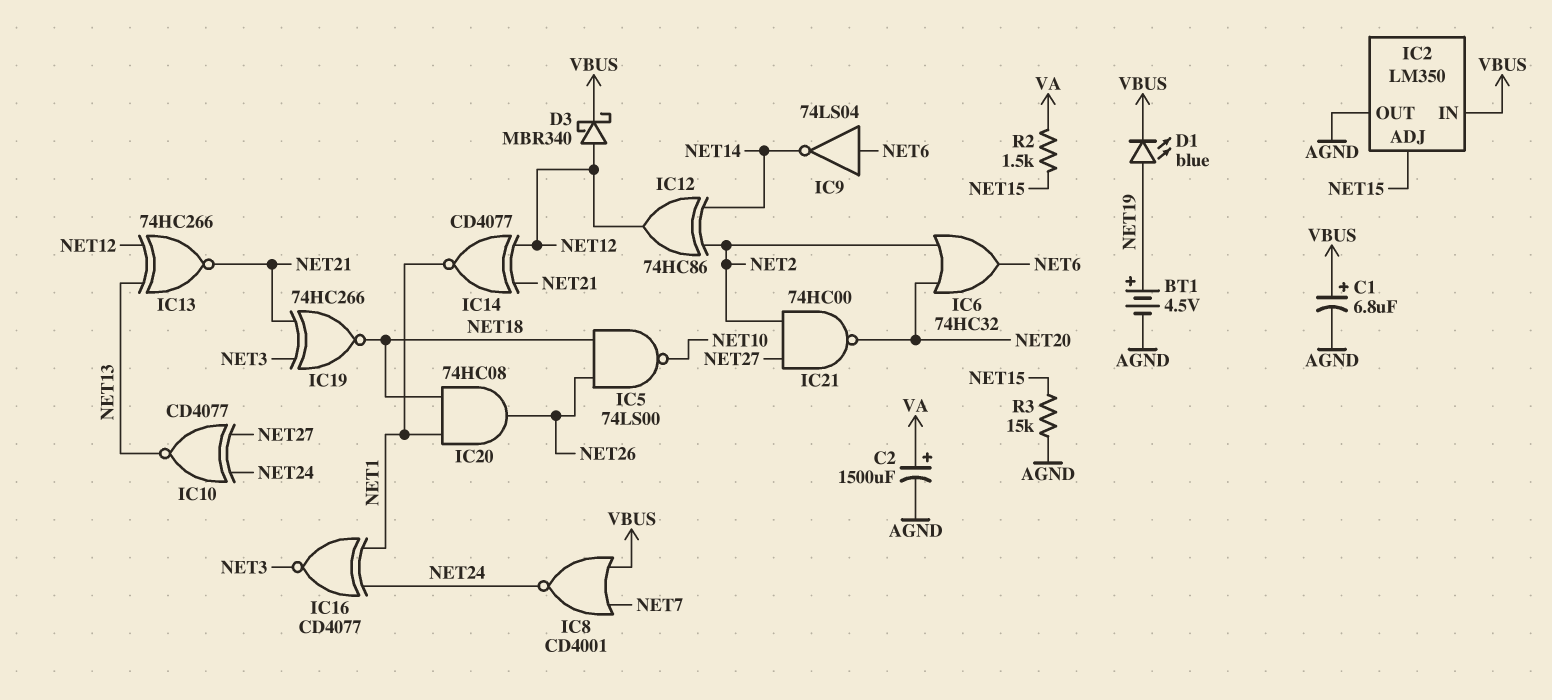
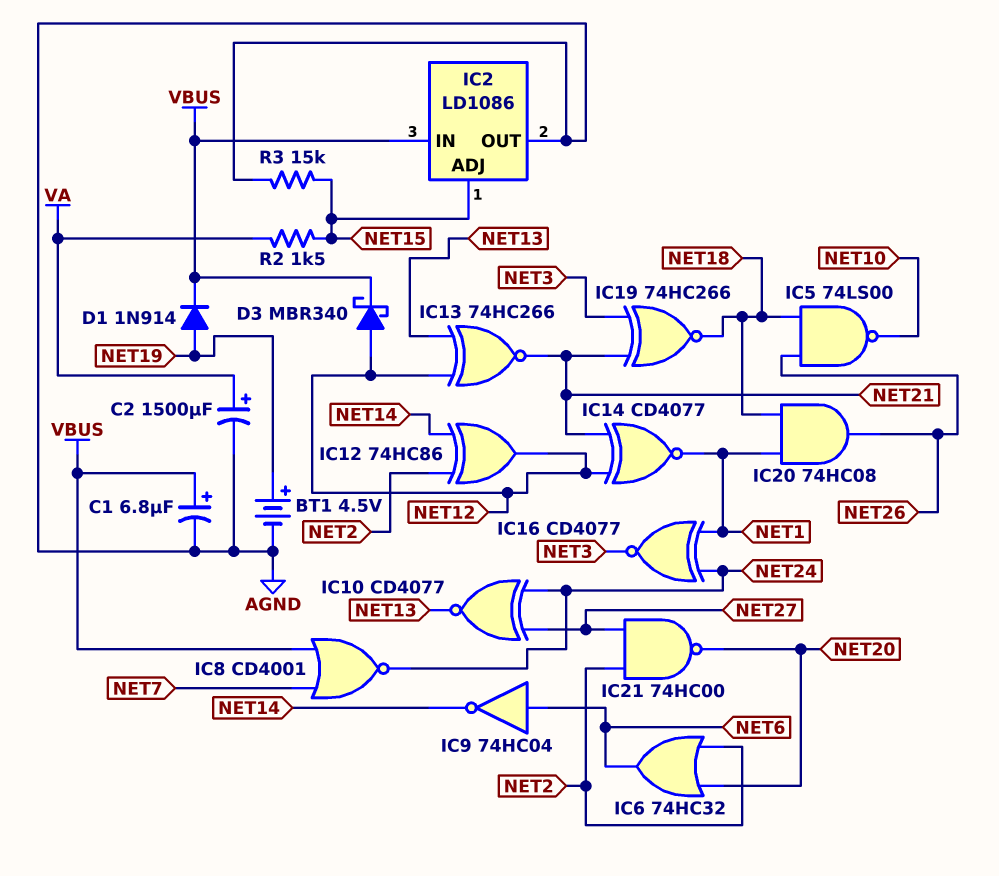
D1: LED blue (A NET19, K VBUS) -> diode 1N914 (A NET19, K VBUS)
IC2: LM350 -> LD1086
IC9: NOT 74LS04 (in NET6, out NET14) -> NOT 74HC04 (in NET6, out NET14)

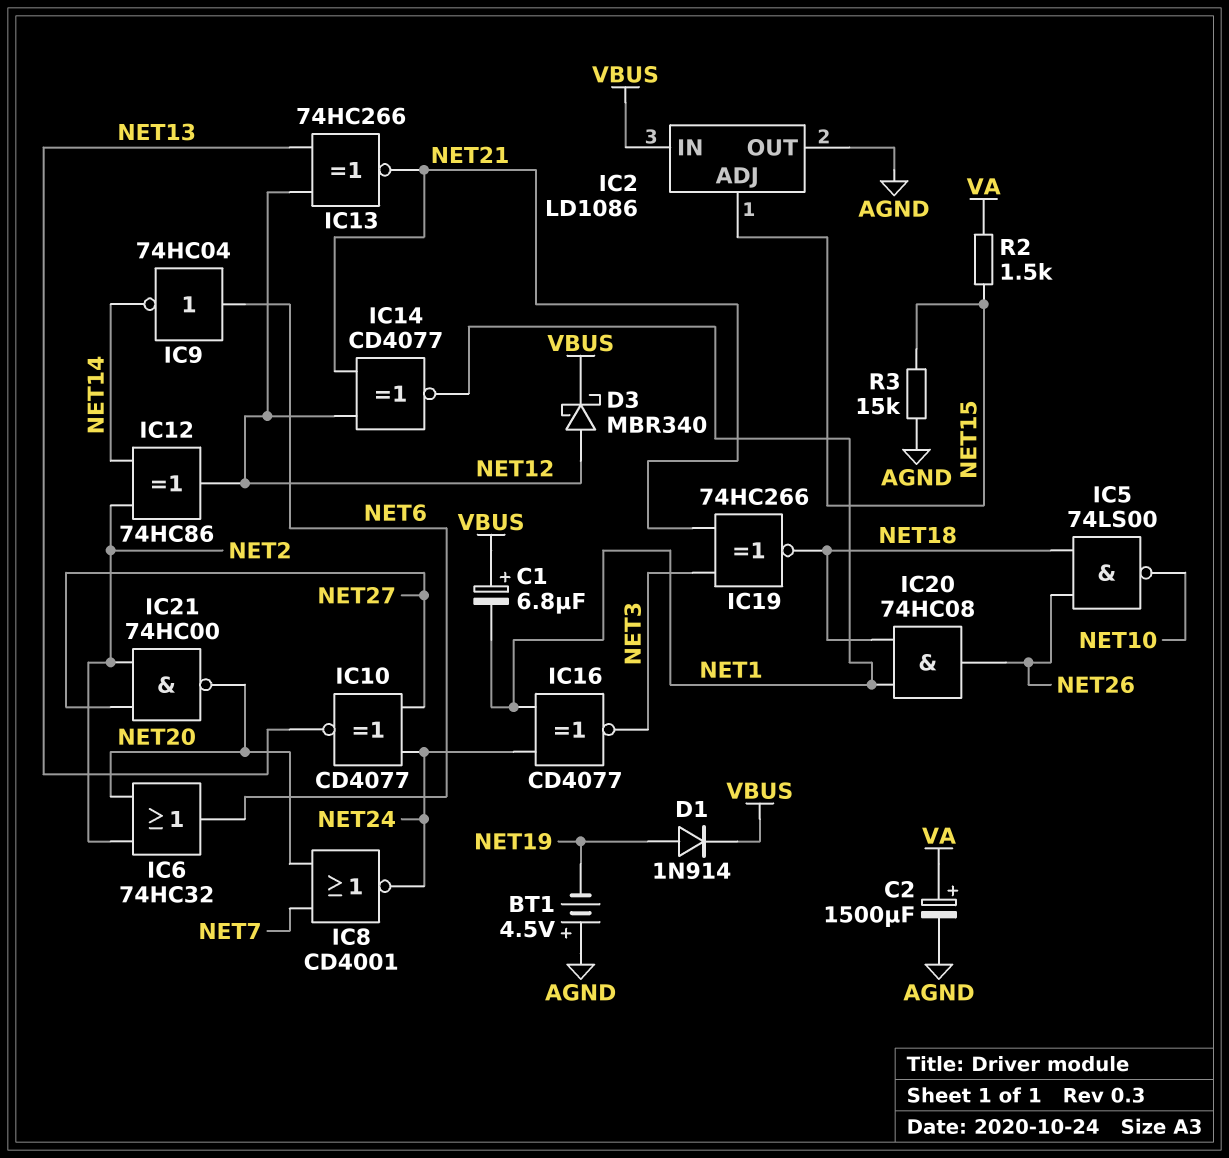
BT1: 4.5V (plus NET19, minus AGND) -> 4.5V (plus AGND, minus NET19)
C1: 6.8uF (plus VBUS, minus AGND) -> 6.8uF (plus VBUS, minus NET1)
IC8: NOR CD4001 (in NET7, in VBUS, out NET24) -> NOR CD4001 (in NET7, in NET20, out NET24)

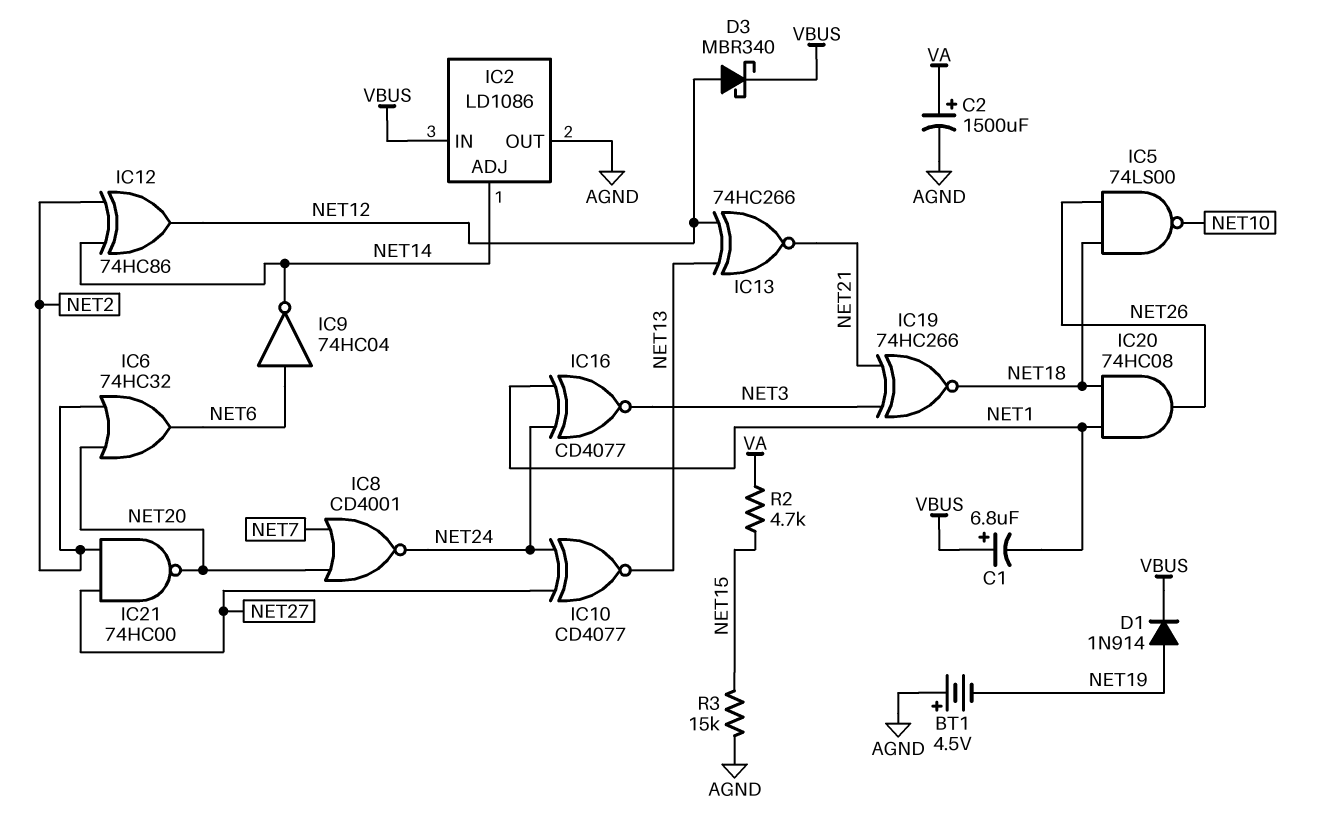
IC2 pin ADJ: NET15 -> NET14
IC14: XNOR CD4077 (in NET12, in NET21, out NET1) -> none
R2: 1.5k (NET15, VA) -> 4.7k (NET15, VA)

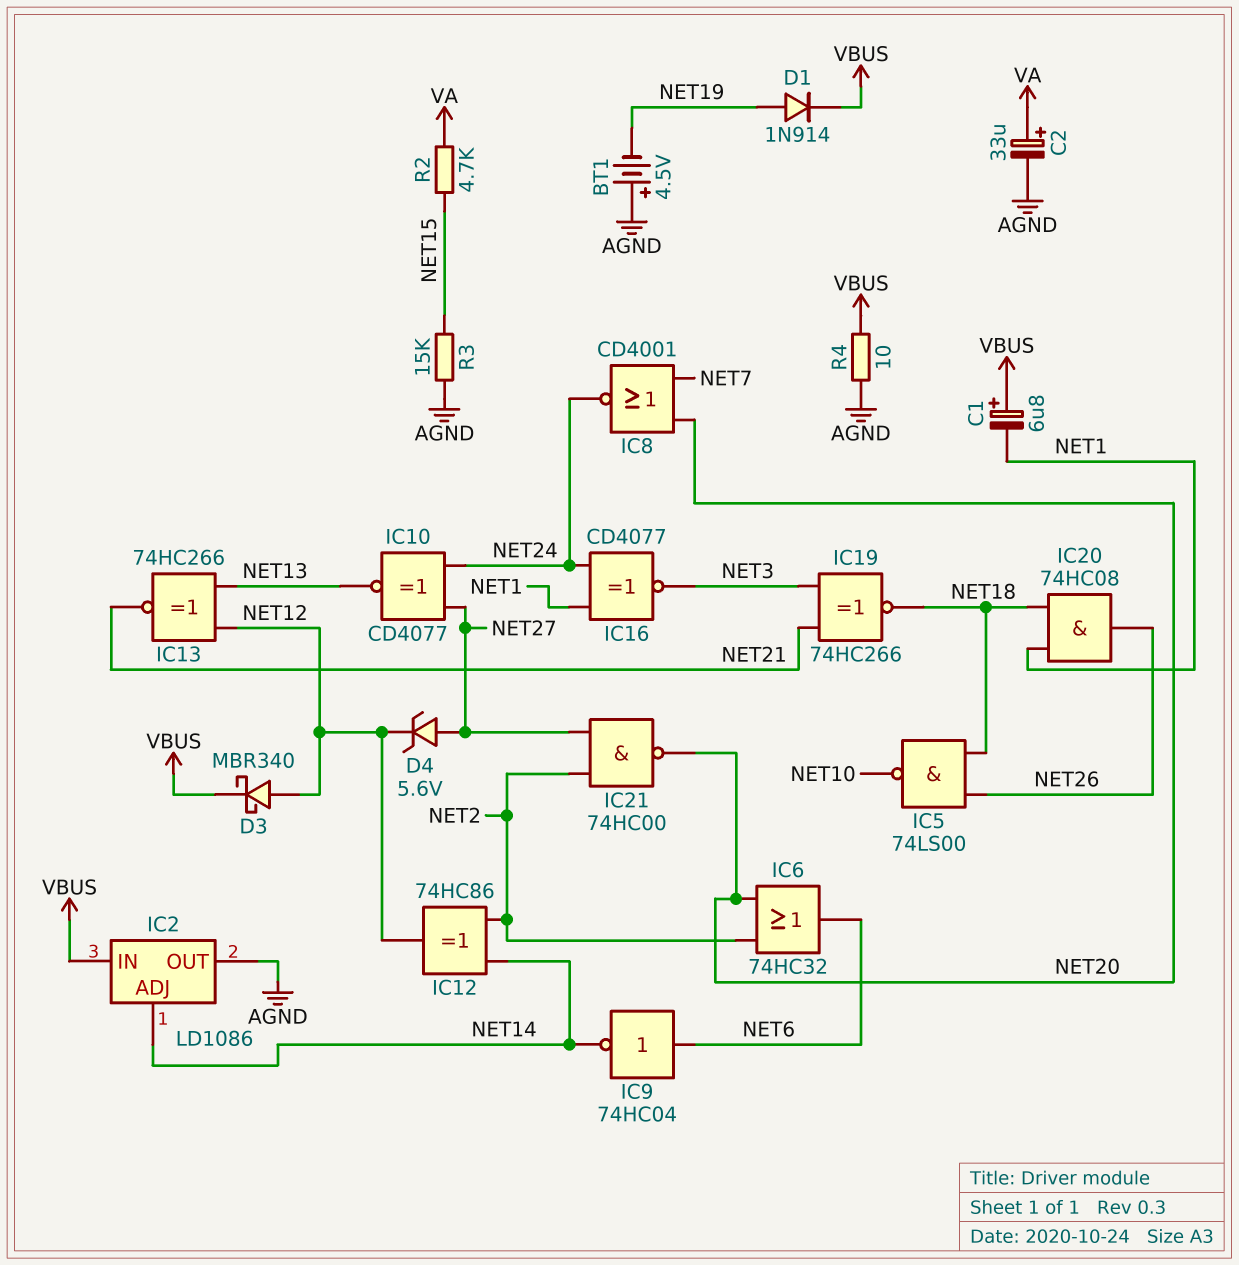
C2: 1500uF (plus VA, minus AGND) -> 33uF (plus VA, minus AGND)
D4: none -> zener 5.6V (A NET27, K NET12)
R4: none -> 10 (AGND, VBUS)

